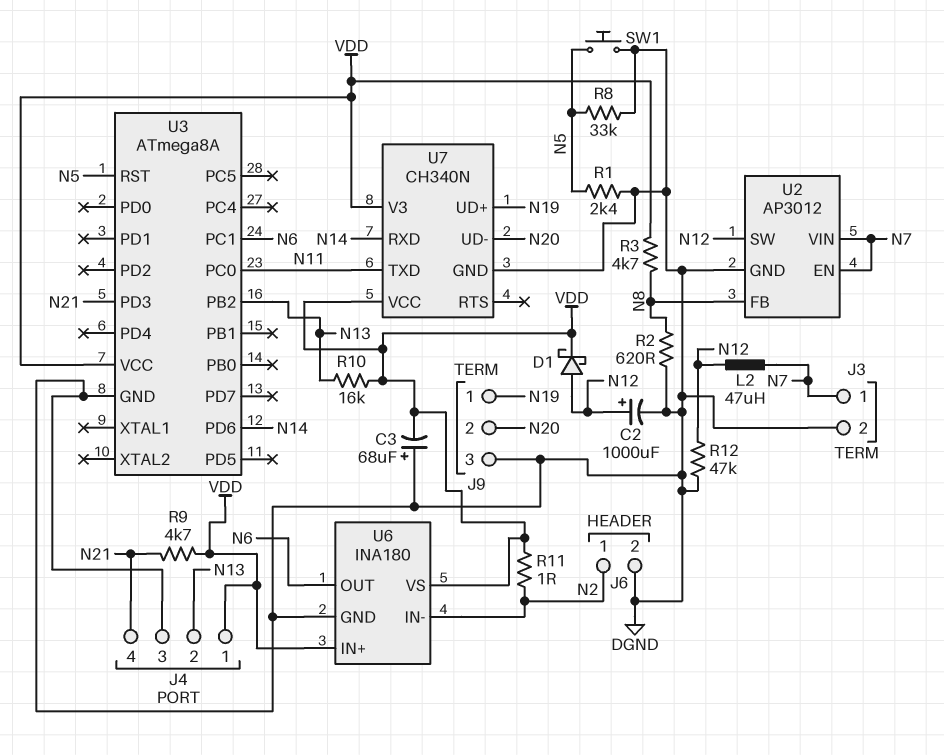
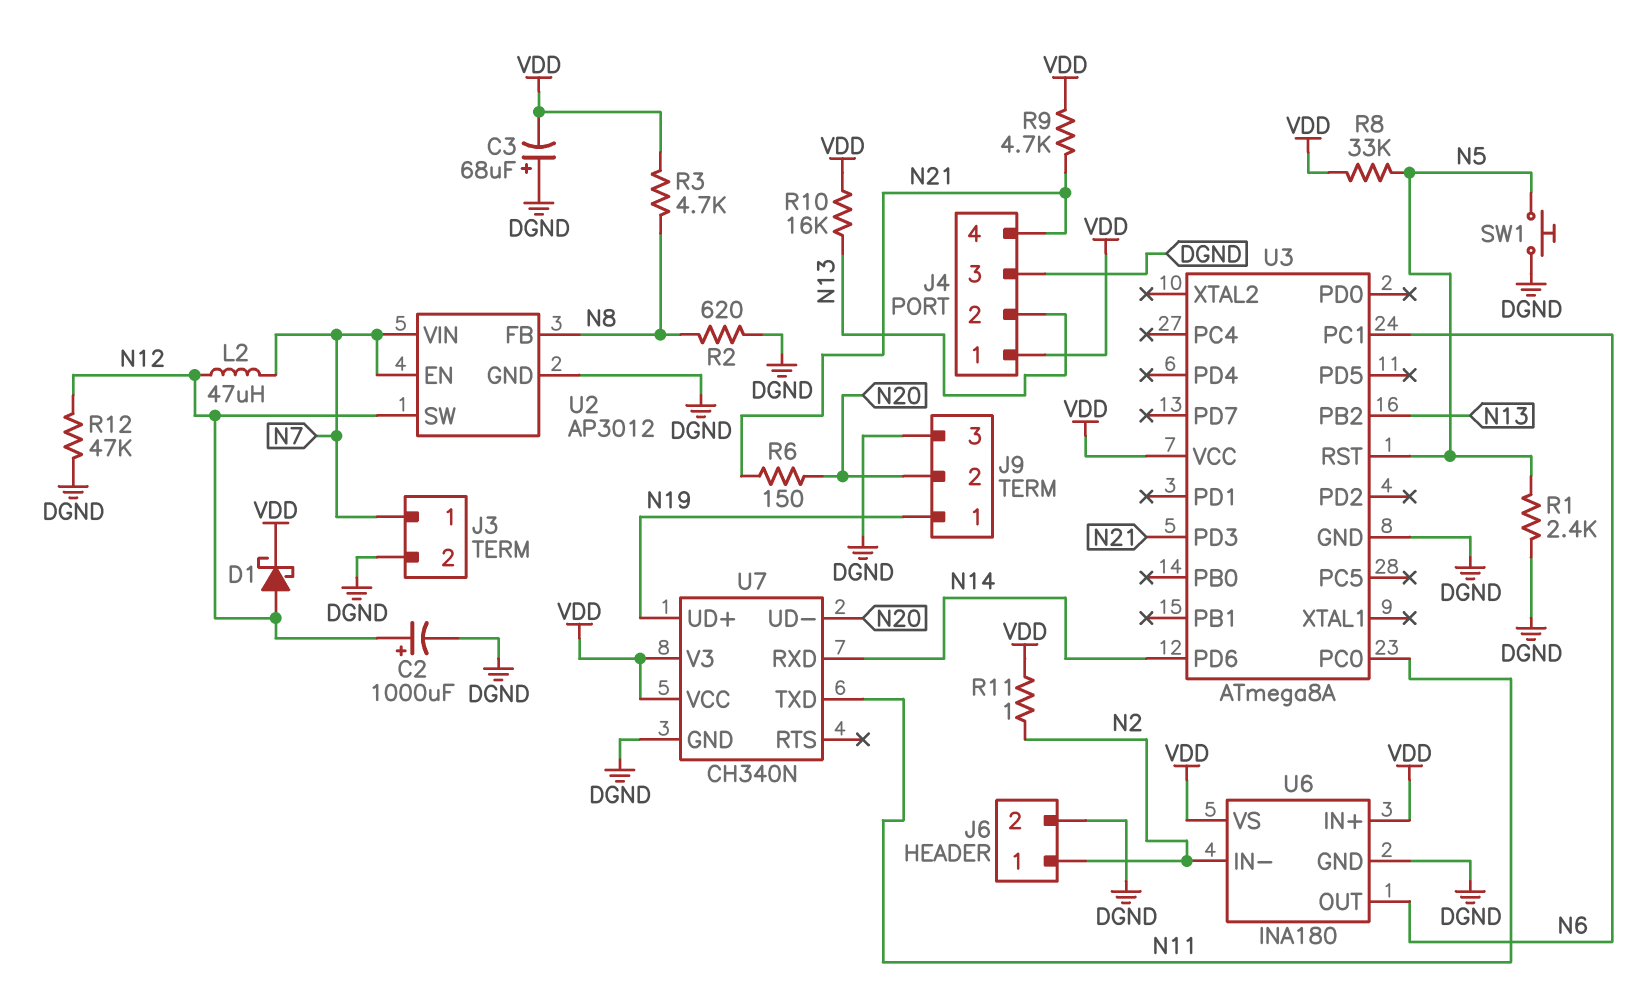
R6: none -> 150 (N20, N21)
R8: 33k (DGND, N5) -> 33k (N5, VDD)

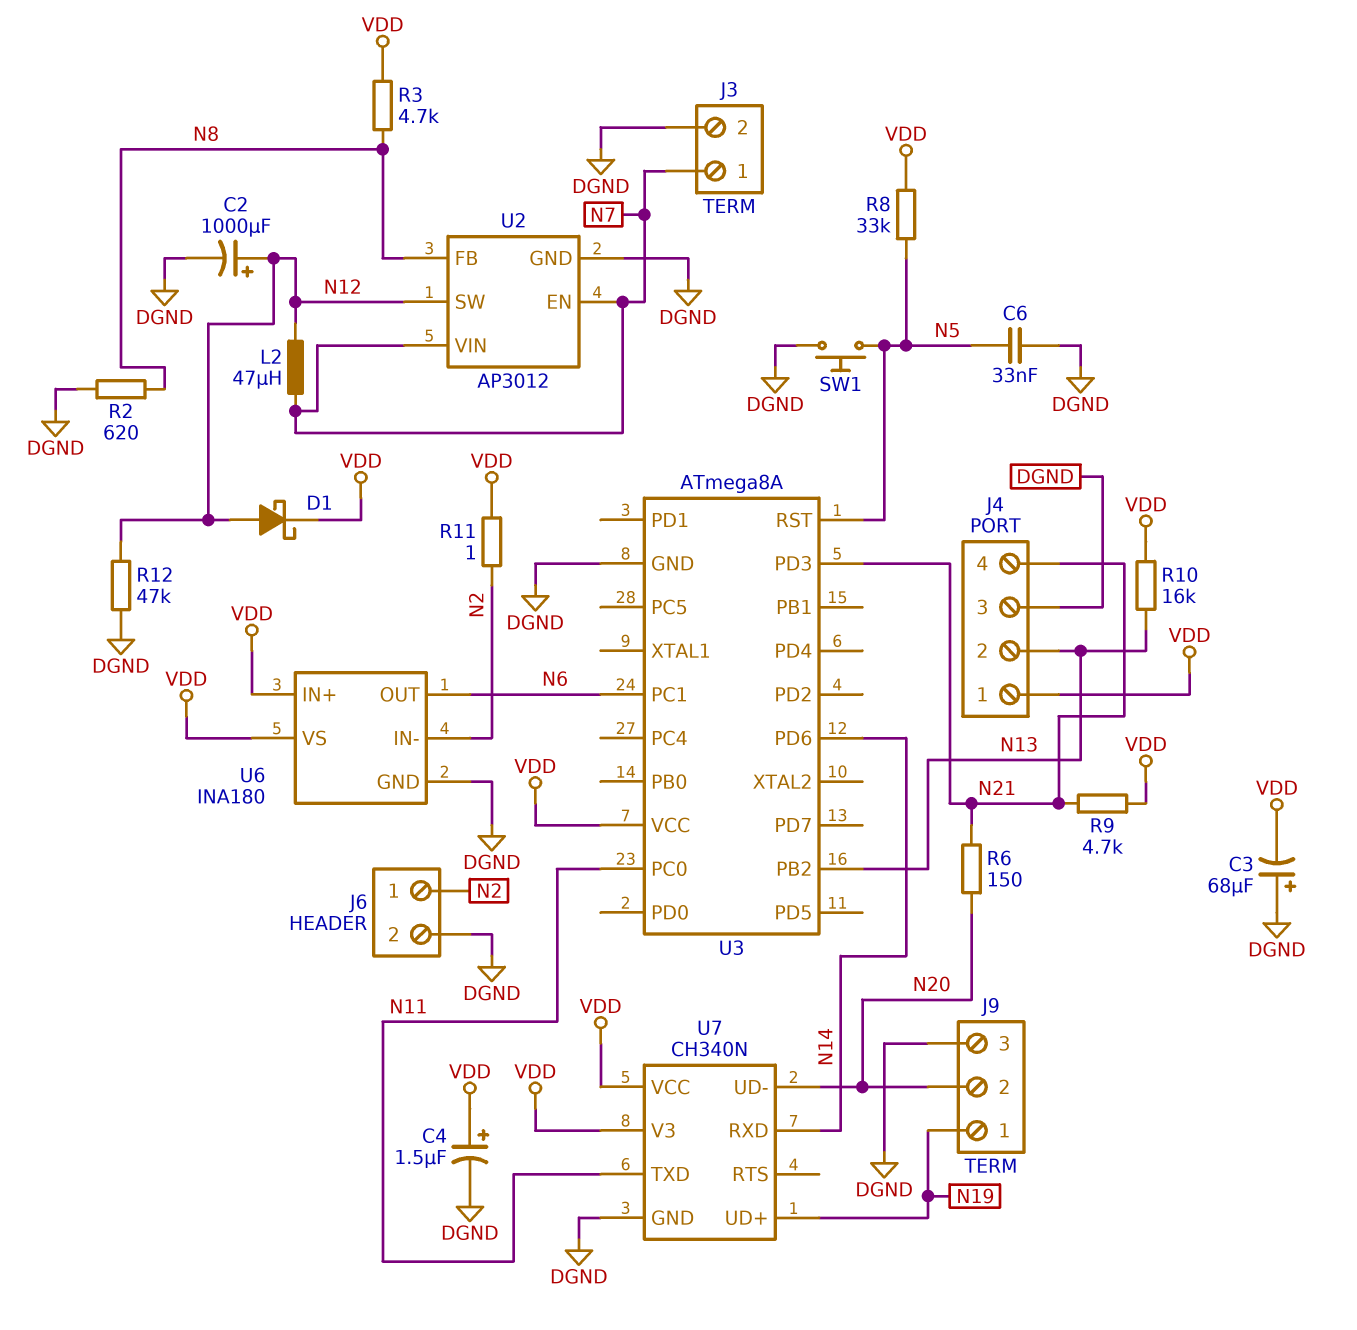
C4: none -> 1.5uF (plus VDD, minus DGND)
C6: none -> 33nF (DGND, N5)
R1: 2.4k (DGND, N5) -> none

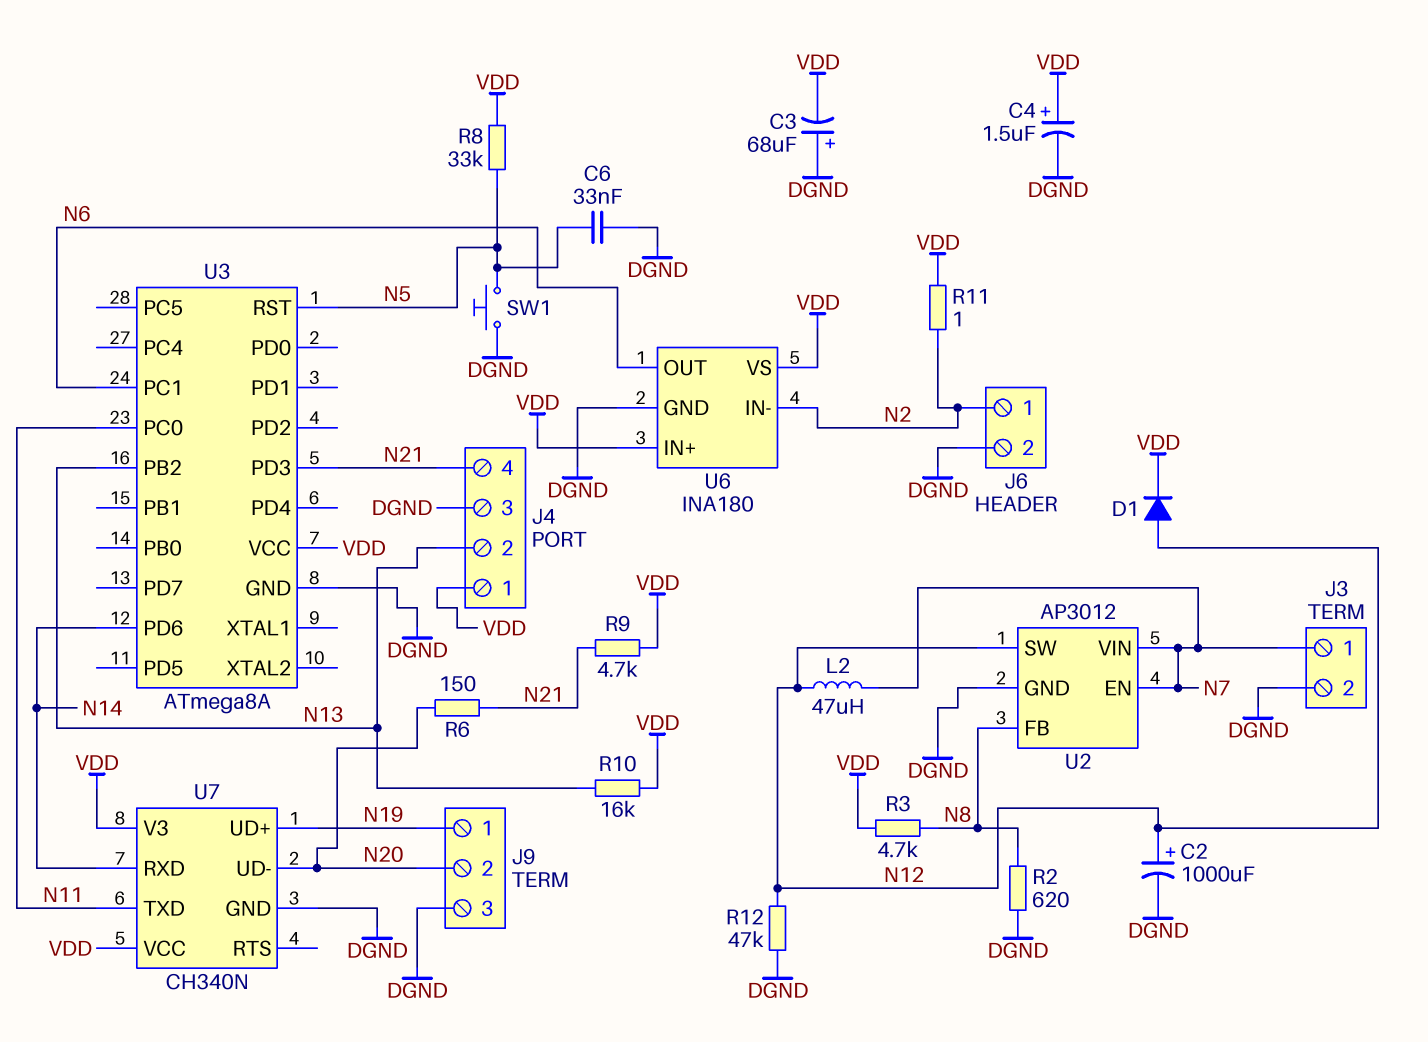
D1: schottky (A N12, K VDD) -> diode (A N12, K VDD)

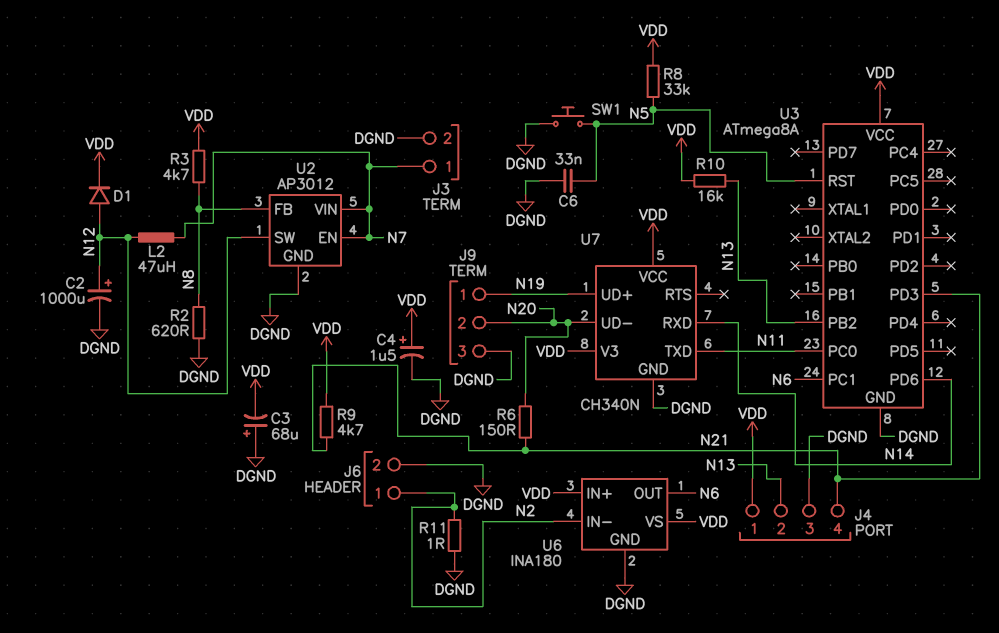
R11: 1 (N2, VDD) -> 1 (DGND, N2)
R12: 47k (DGND, N12) -> none

